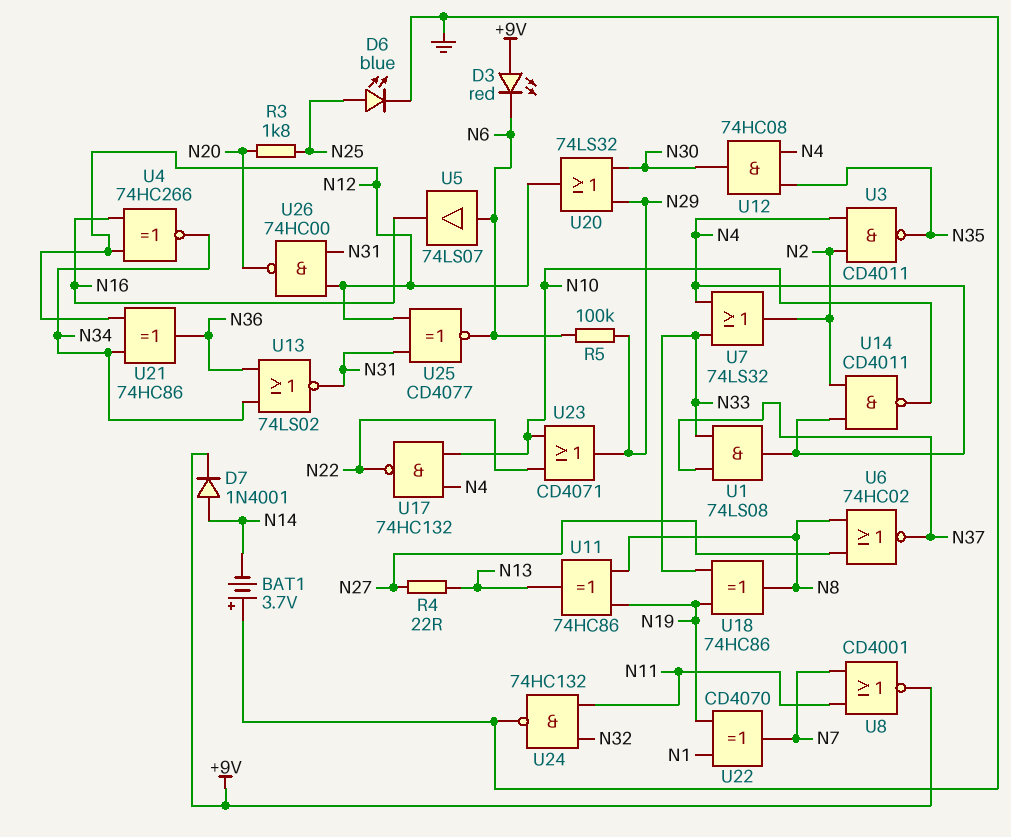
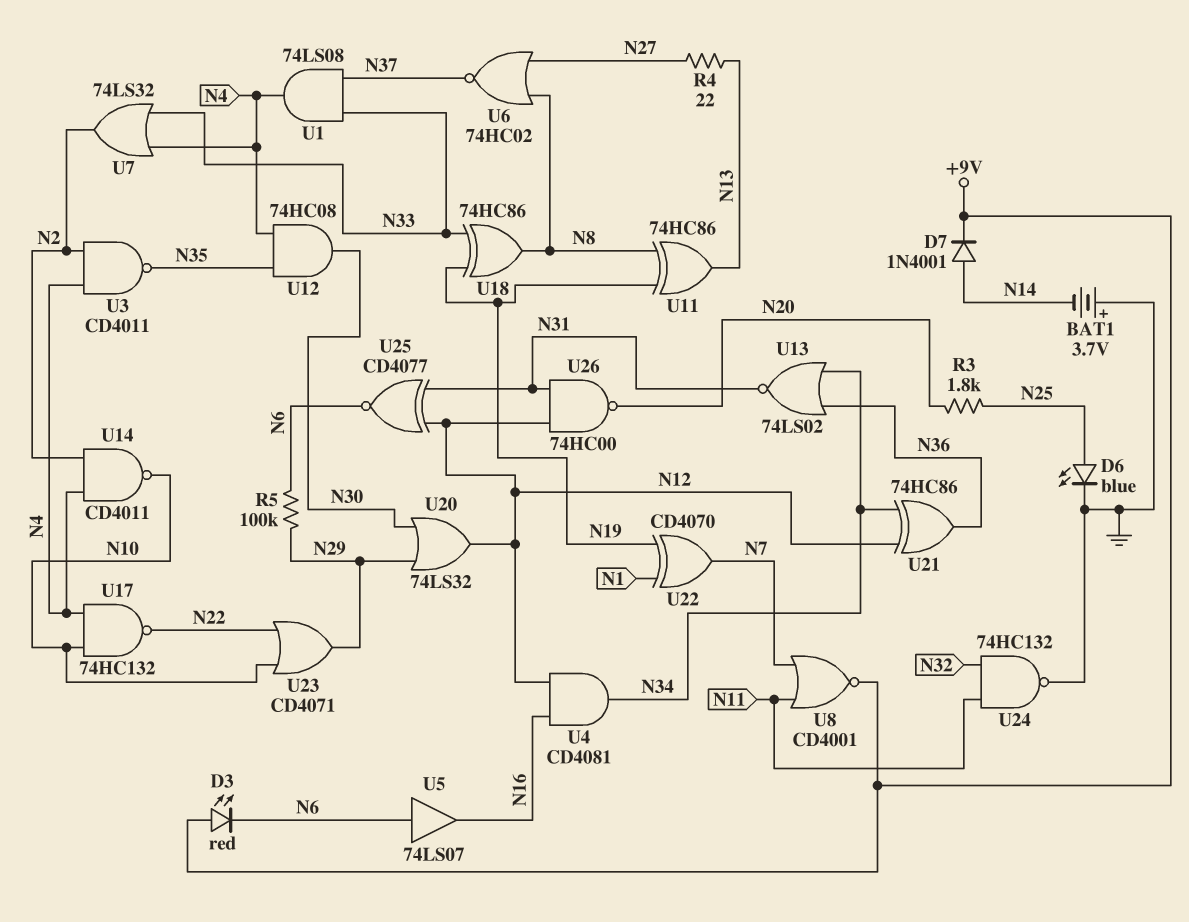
U4: XNOR 74HC266 (in N12, in N16, out N34) -> AND CD4081 (in N12, in N16, out N34)

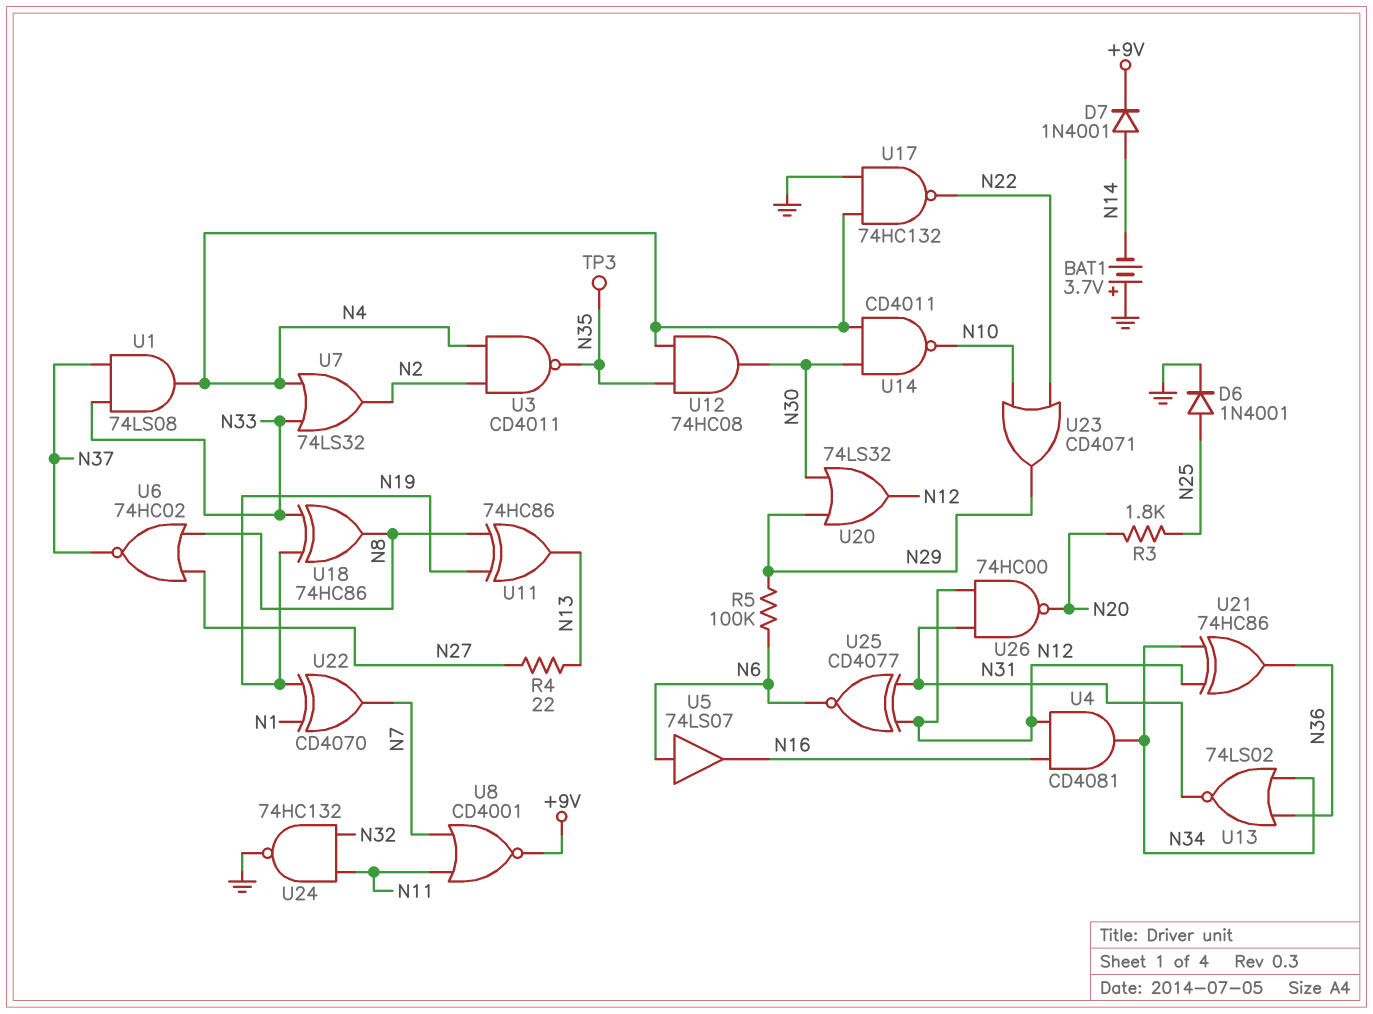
D3: LED red (A +9V, K N6) -> none
D6: LED blue (A N25, K GND) -> diode 1N4001 (A N25, K GND)
TP3: none -> test point (N35)
U14: NAND CD4011 (in N2, in N4, out N10) -> NAND CD4011 (in N4, in N30, out N10)
U17: NAND 74HC132 (in N4, in N10, out N22) -> NAND 74HC132 (in GND, in N4, out N22)

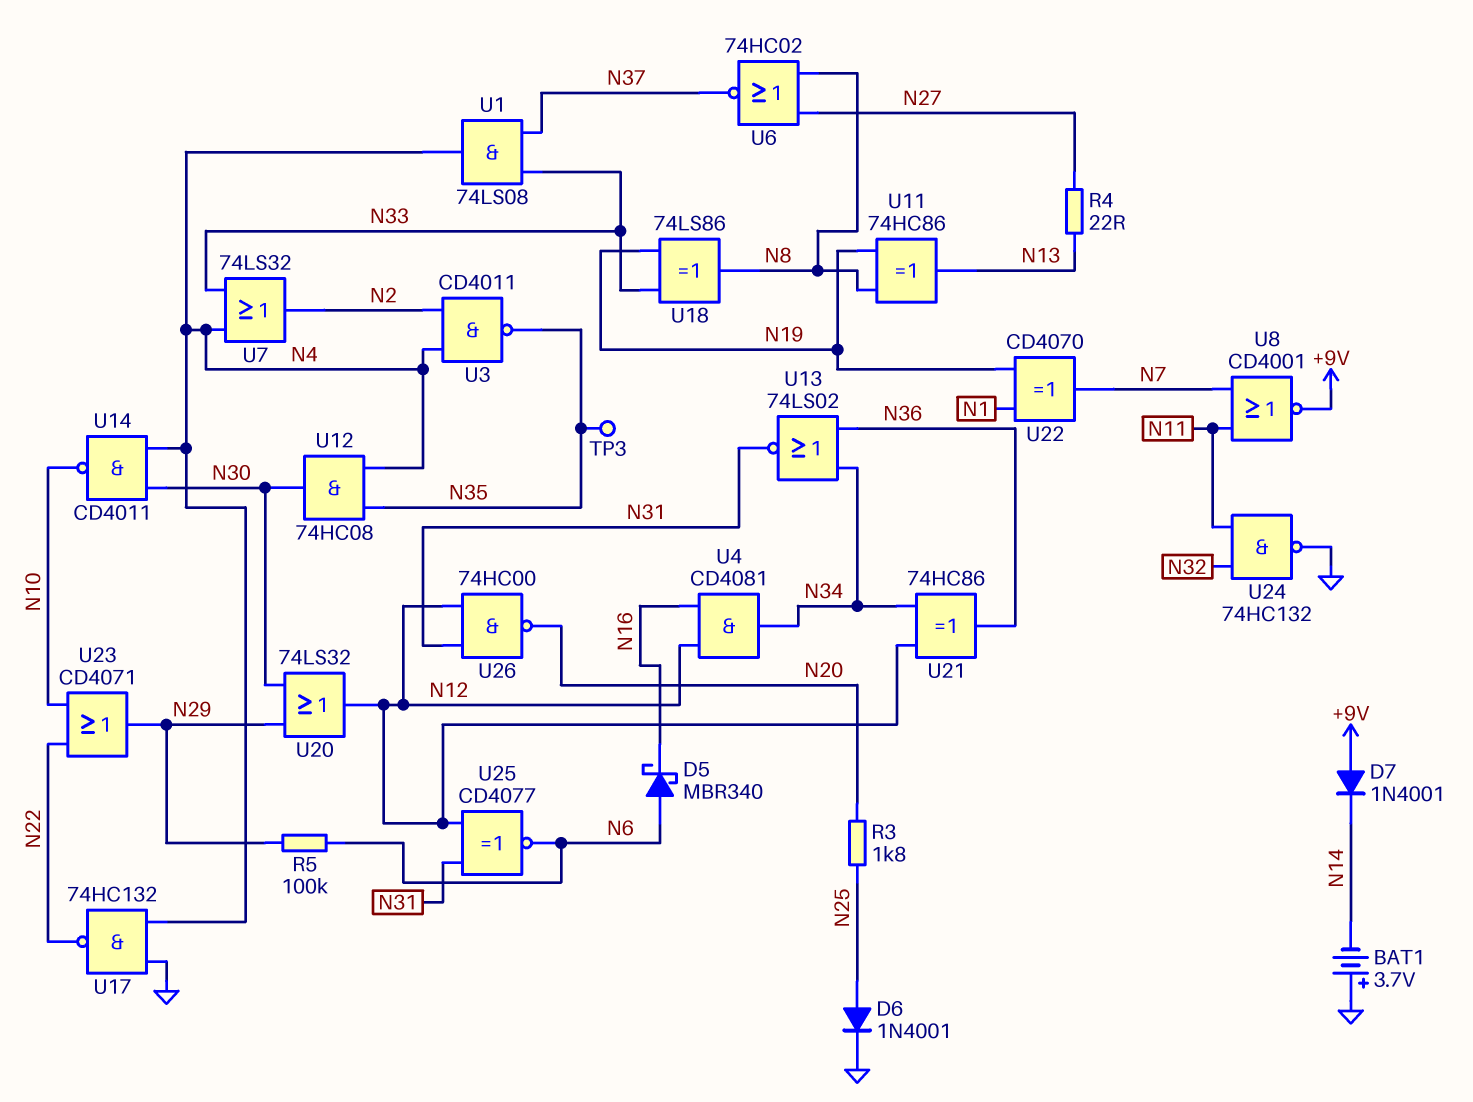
D5: none -> schottky MBR340 (A N6, K N16)
D7: diode 1N4001 (A N14, K +9V) -> diode 1N4001 (A +9V, K N14)
U5: buffer 74LS07 (in N6, out N16) -> none
U18: XOR 74HC86 (in N19, in N33, out N8) -> XOR 74LS86 (in N19, in N33, out N8)

